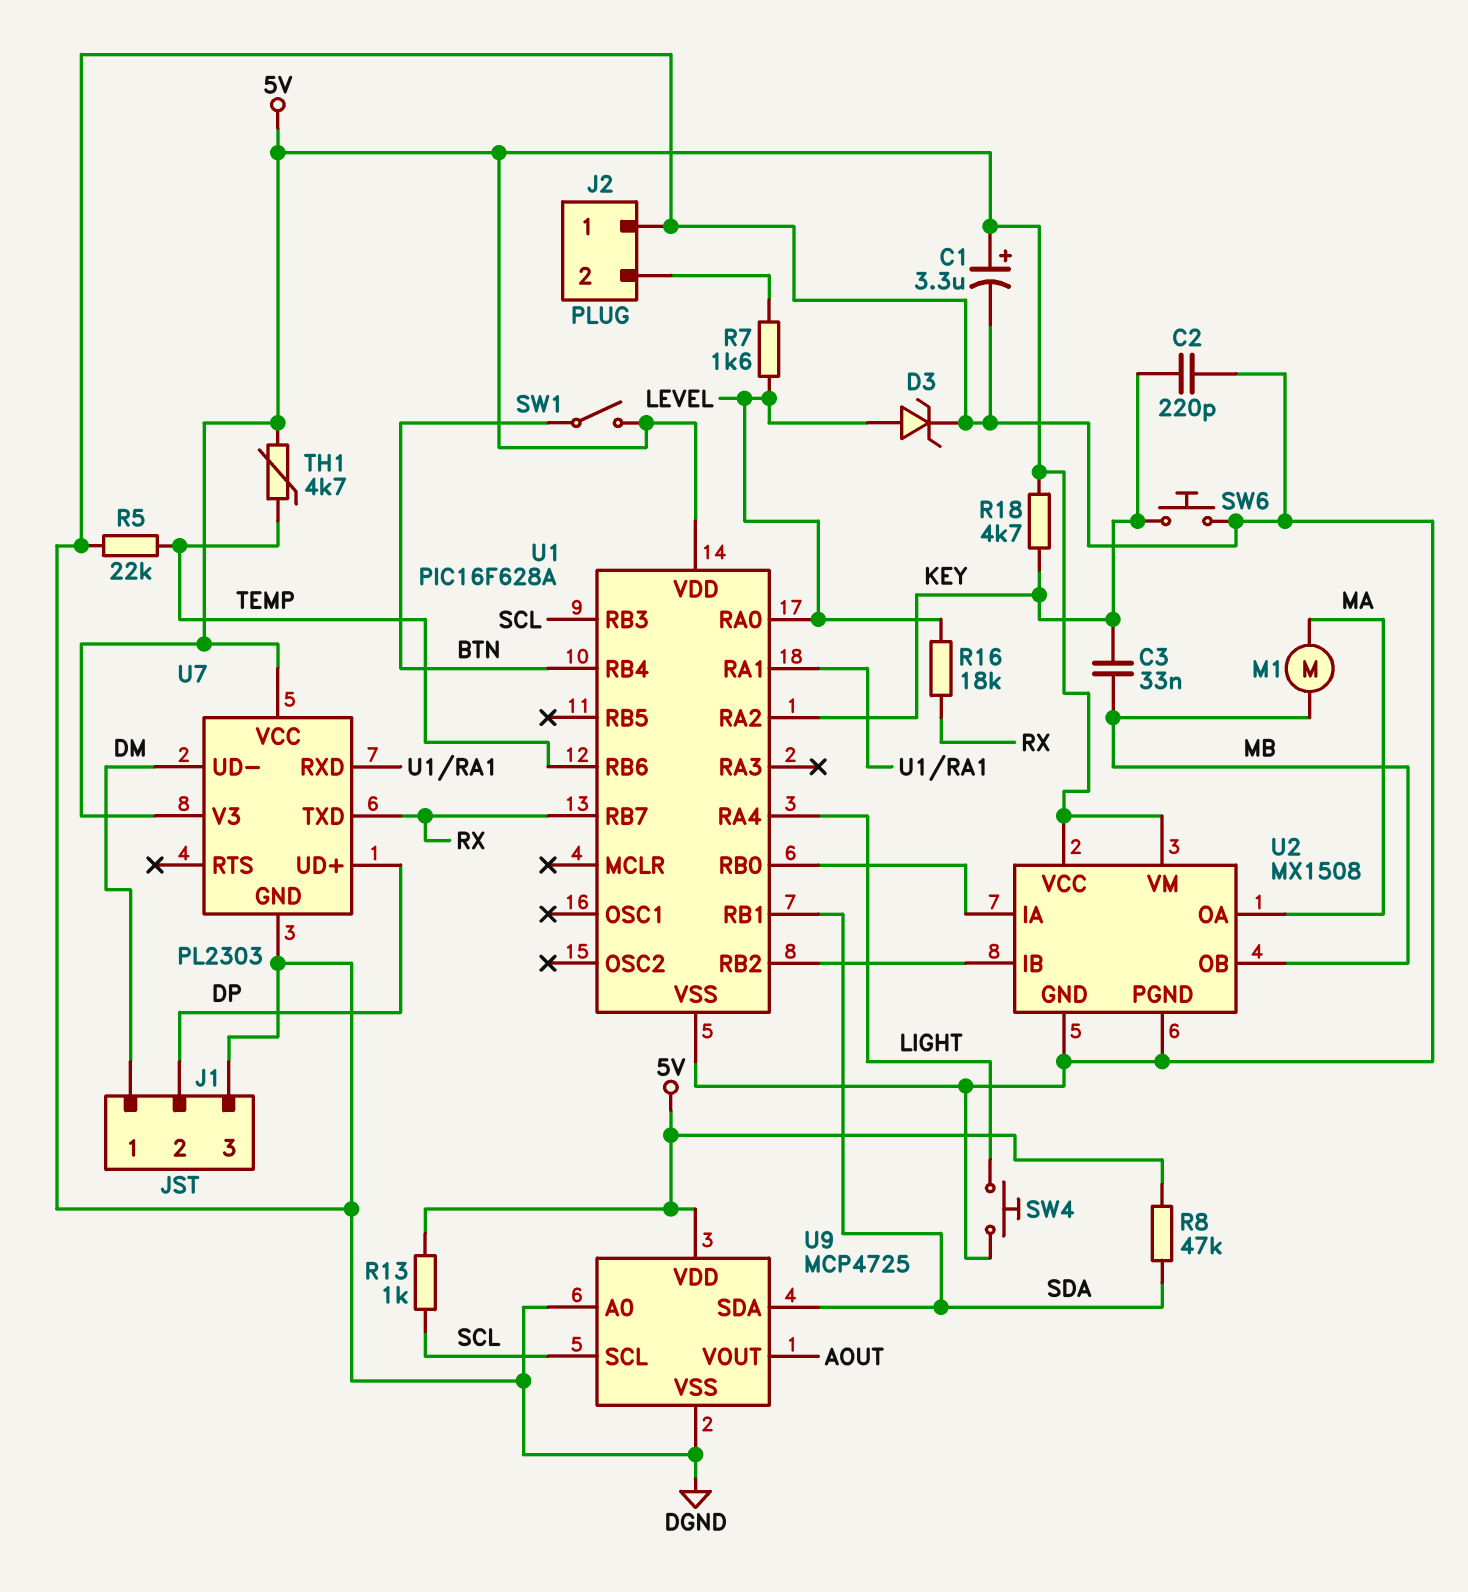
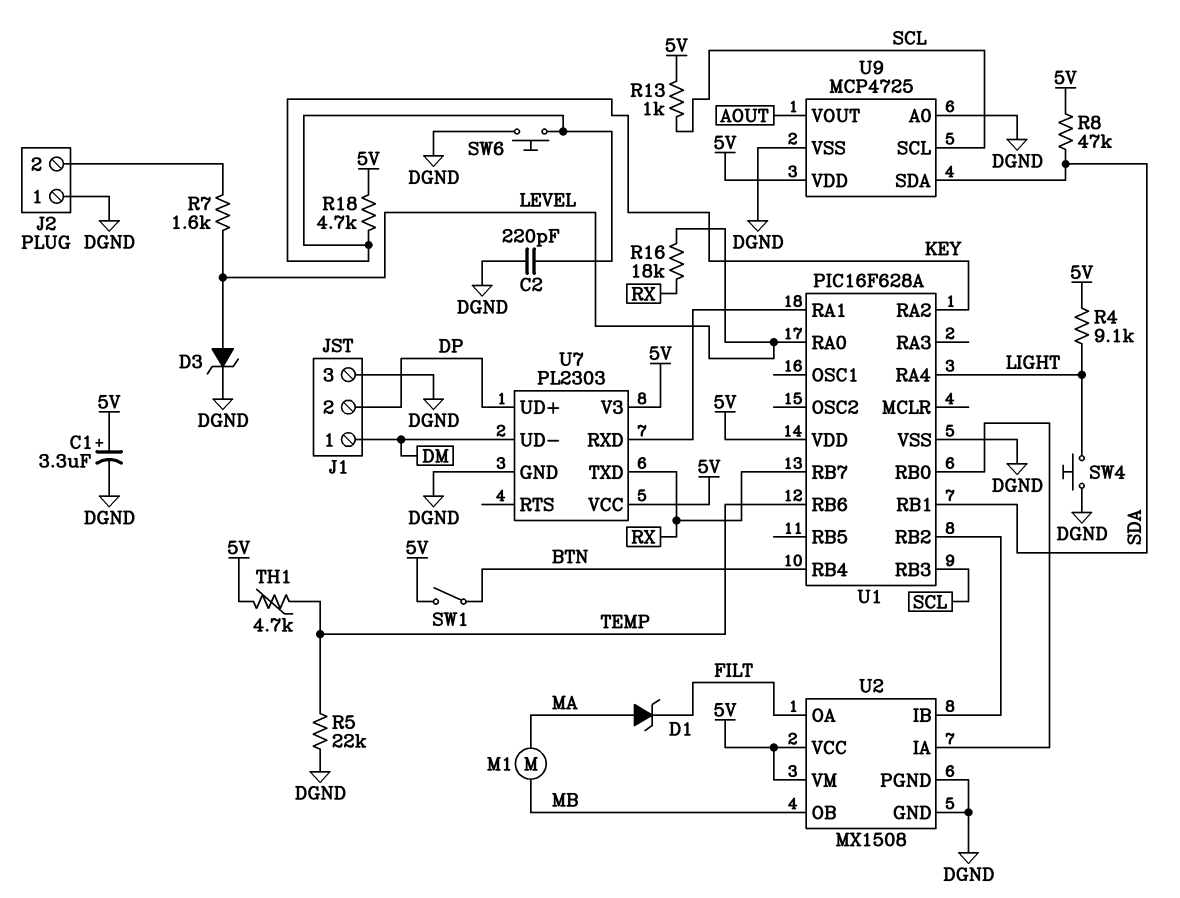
C3: 33nF (KEY, MB) -> none
D1: none -> zener (A MA, K FILT)
R4: none -> 9.1k (5V, LIGHT)
U2 pin OA: MA -> FILT

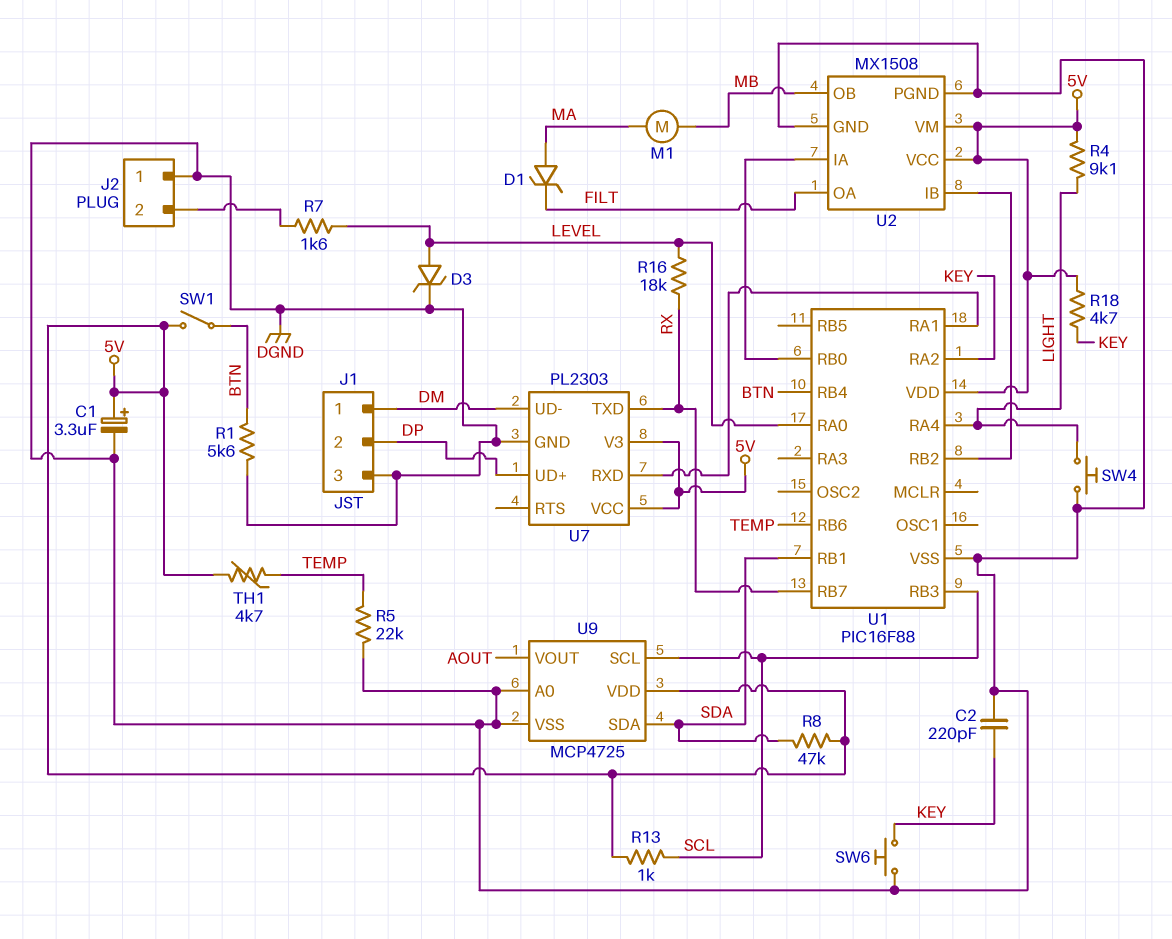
R1: none -> 5.6k (BTN, DGND)
U1: PIC16F628A -> PIC16F88

